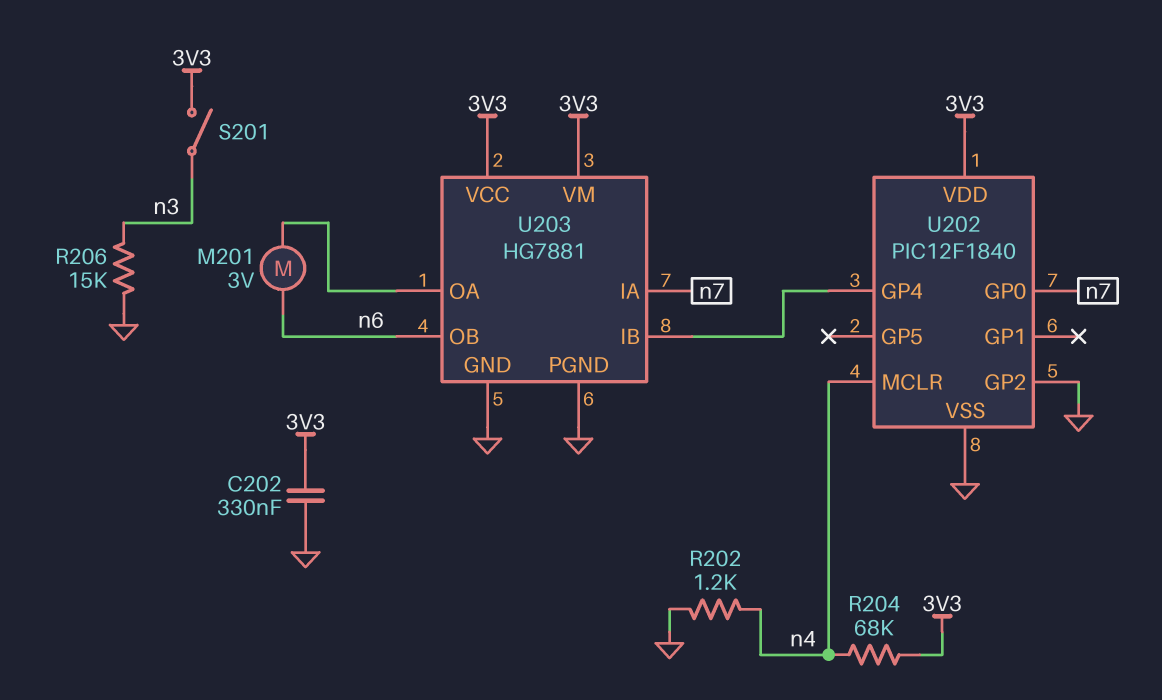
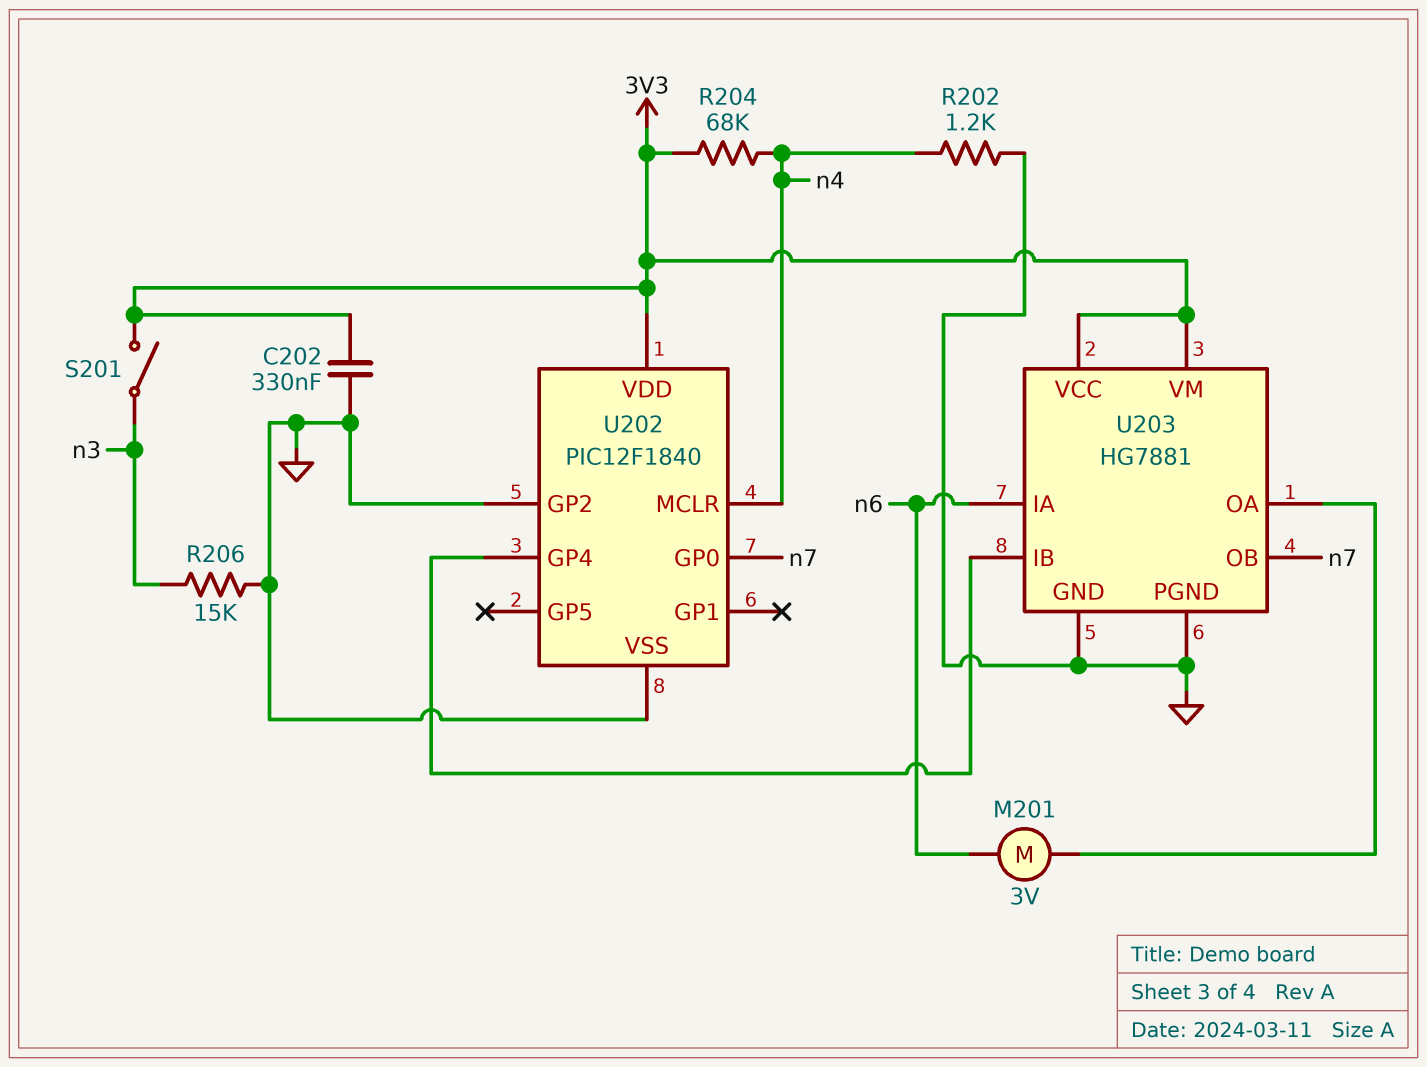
U203 pin IA: n7 -> n6
U203 pin OB: n6 -> n7

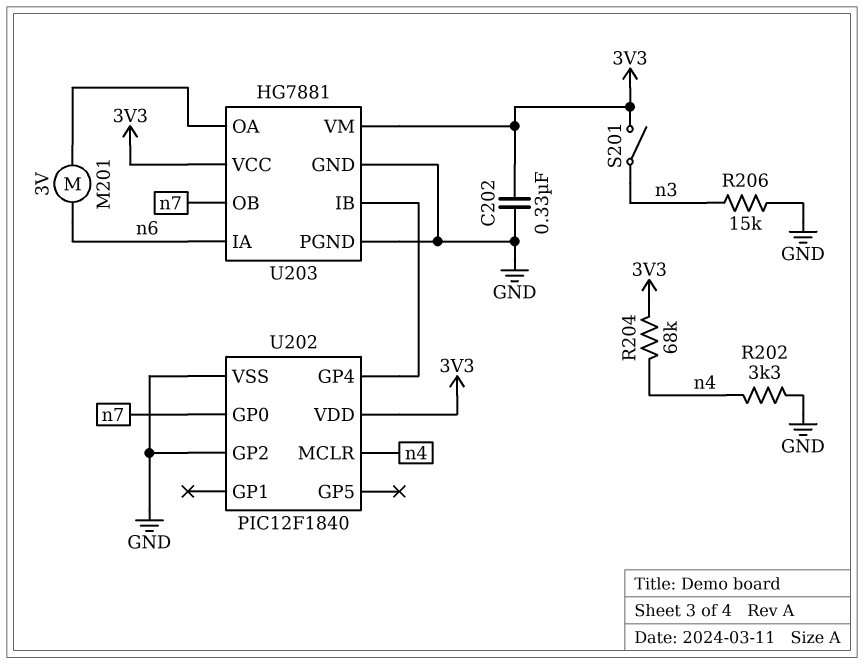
R202: 1.2k (GND, n4) -> 3.3k (GND, n4)

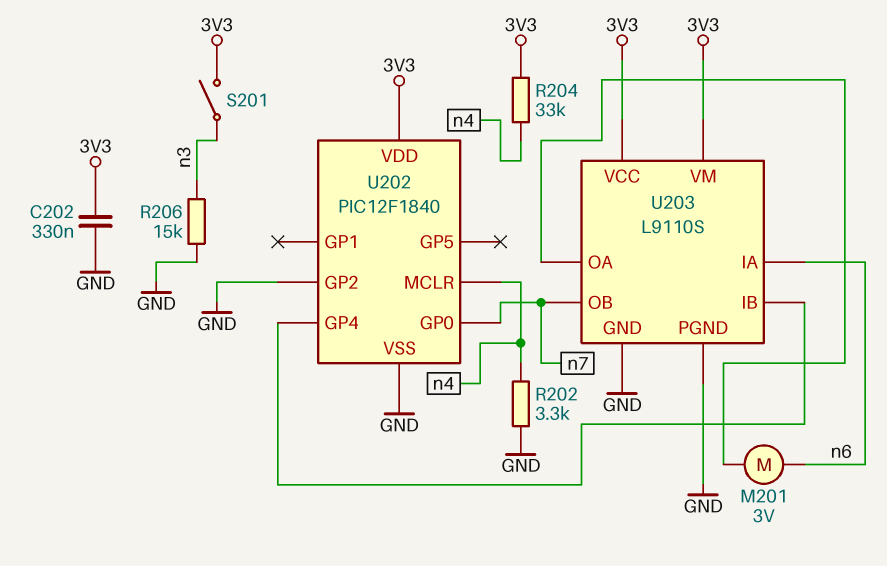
R204: 68k (3V3, n4) -> 33k (3V3, n4)
U203: HG7881 -> L9110S

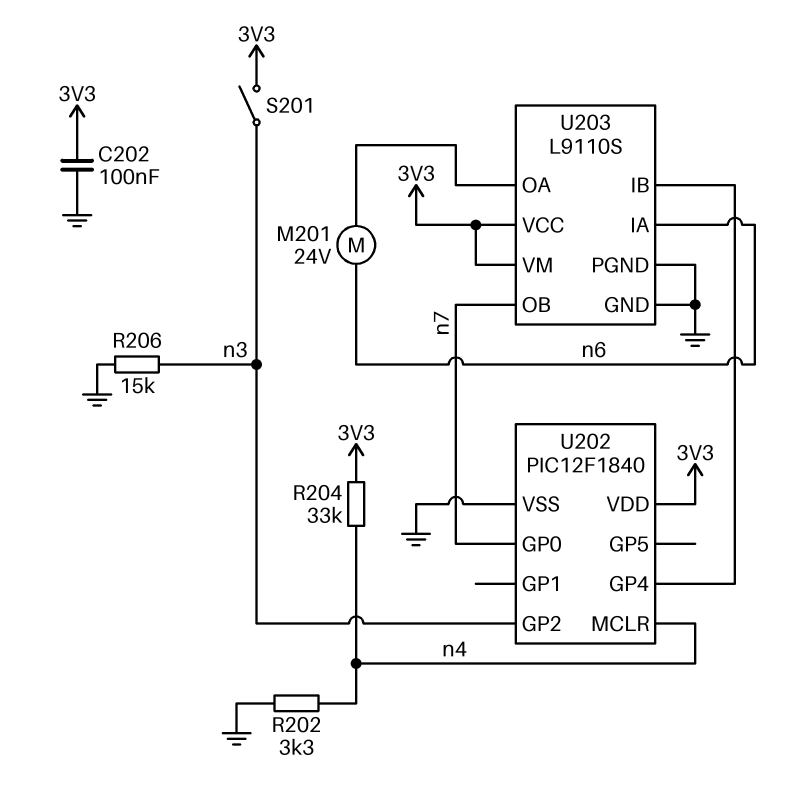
C202: 330nF (3V3, GND) -> 100nF (3V3, GND)
M201: motor 3V (U203/OA, n6) -> motor 24V (U203/OA, n6)
U202 pin GP2: GND -> n3

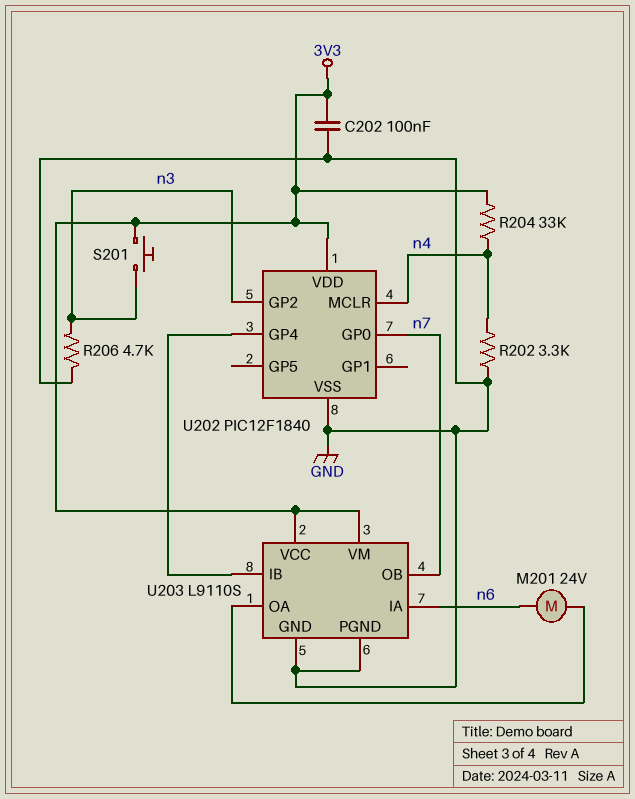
R206: 15k (GND, n3) -> 4.7k (GND, n3)
S201: switch (3V3, n3) -> button (3V3, n3)

